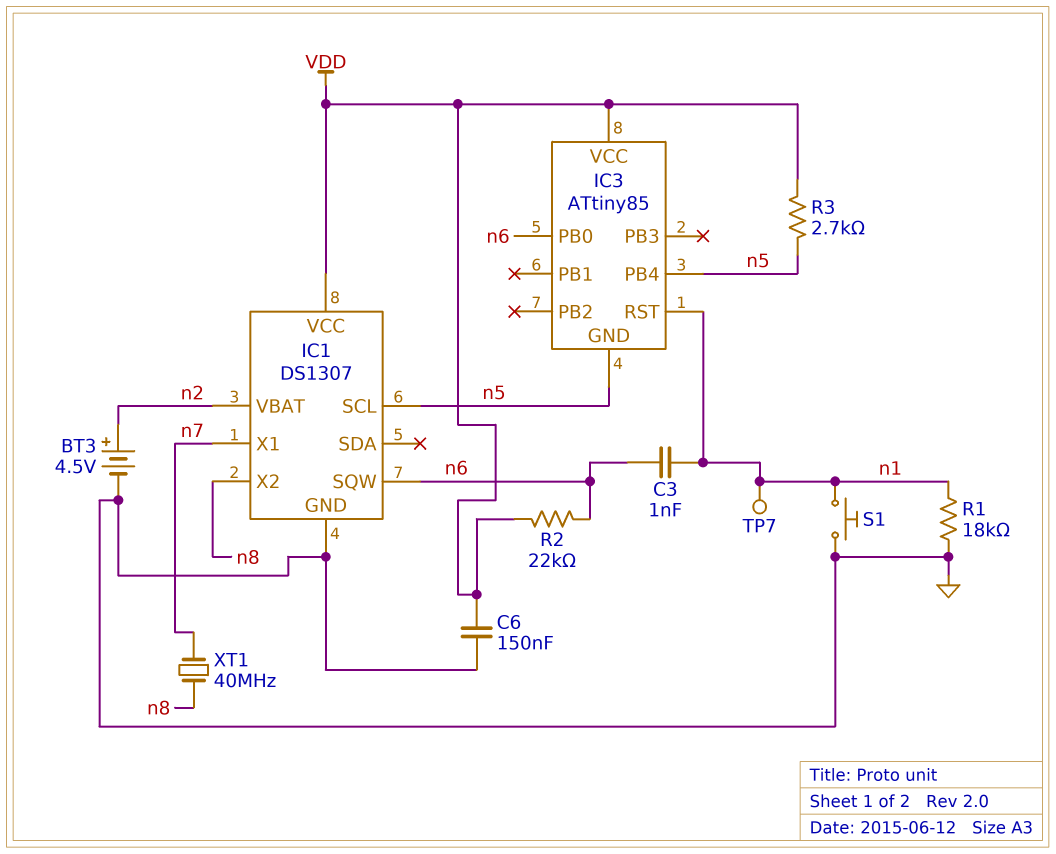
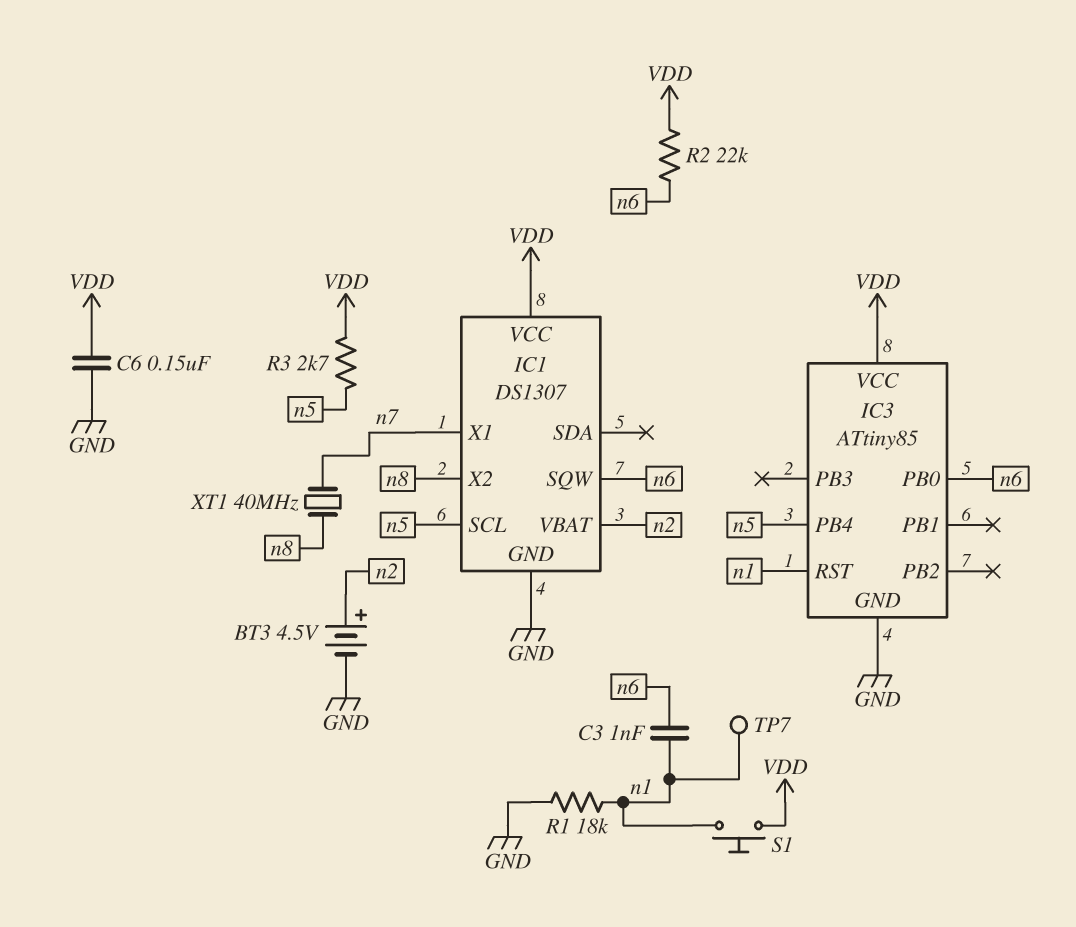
IC3 pin GND: n5 -> GND
S1: button (GND, n1) -> button (VDD, n1)

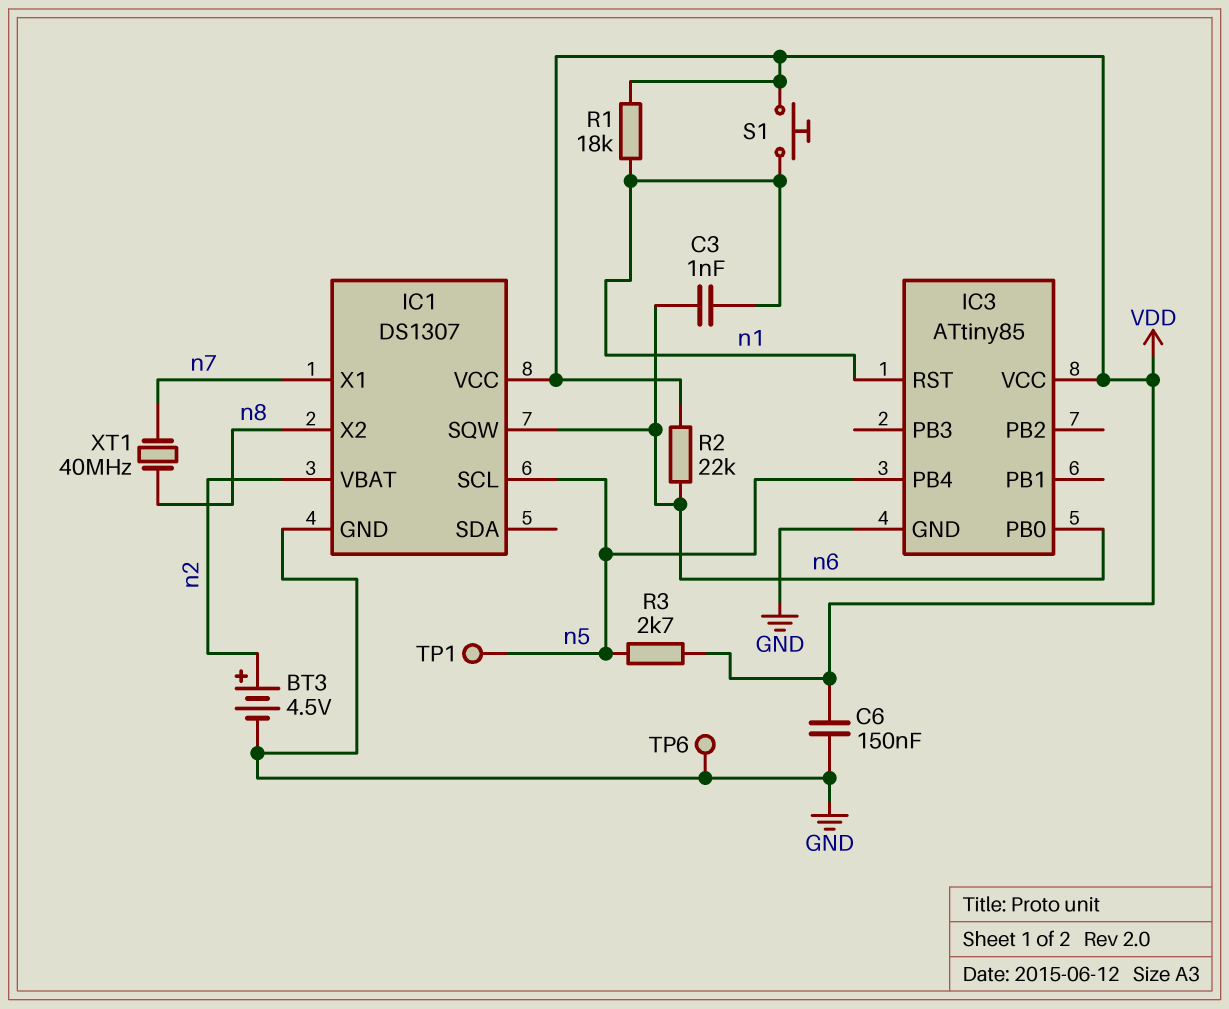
R1: 18k (GND, n1) -> 18k (VDD, n1)
TP1: none -> test point (n5)
TP6: none -> test point (GND)
TP7: test point (n1) -> none

